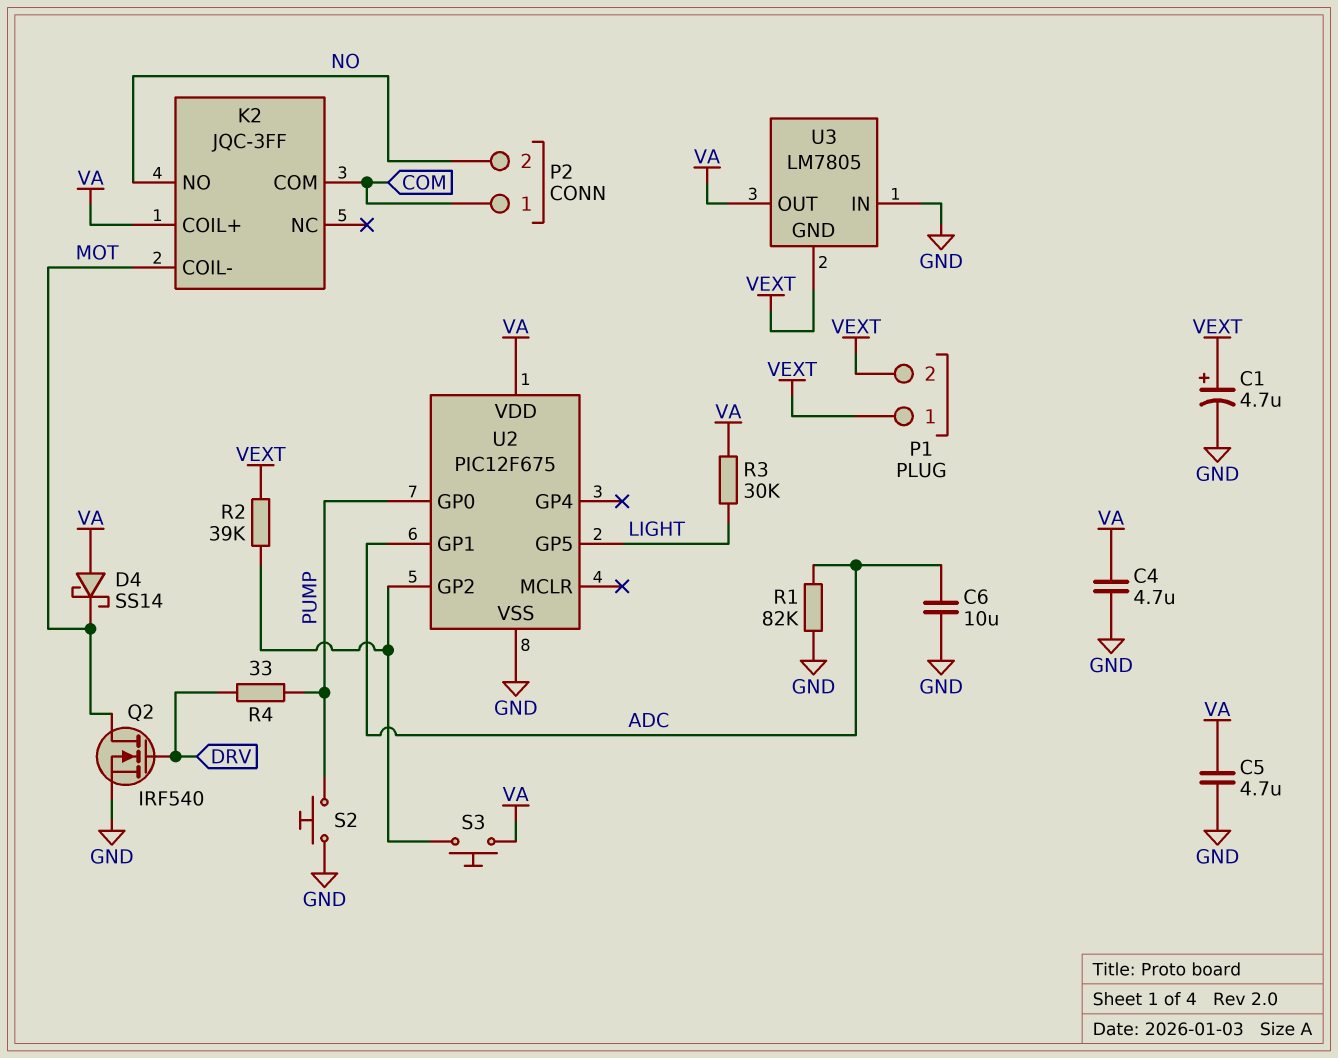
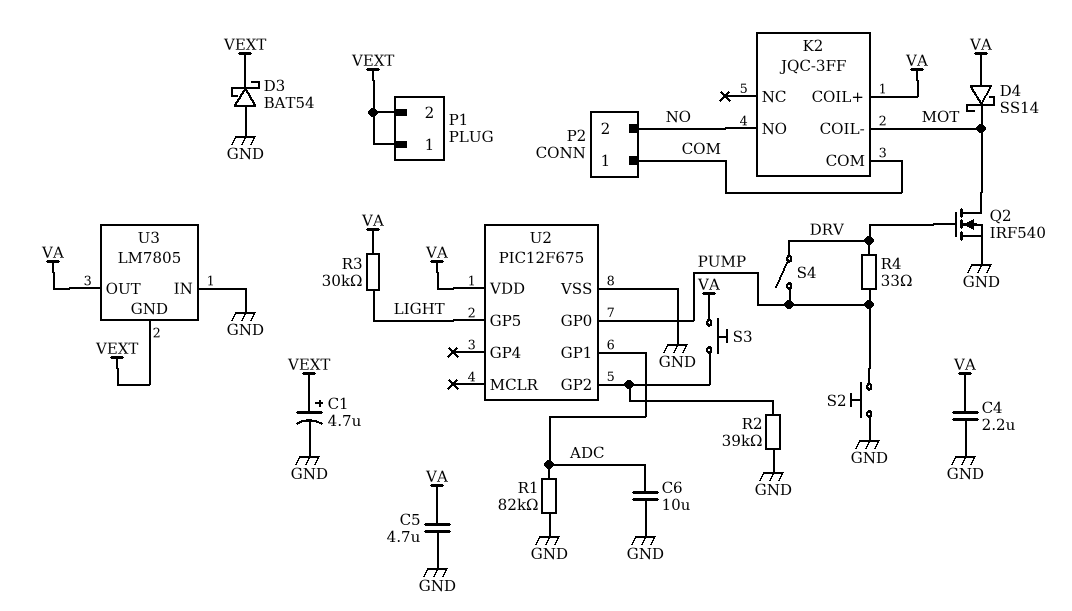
C4: 4.7uF (GND, VA) -> 2.2uF (GND, VA)
D3: none -> schottky BAT54 (A GND, K VEXT)
R2: 39k (U2/GP2, VEXT) -> 39k (GND, U2/GP2)
S4: none -> switch (DRV, PUMP)

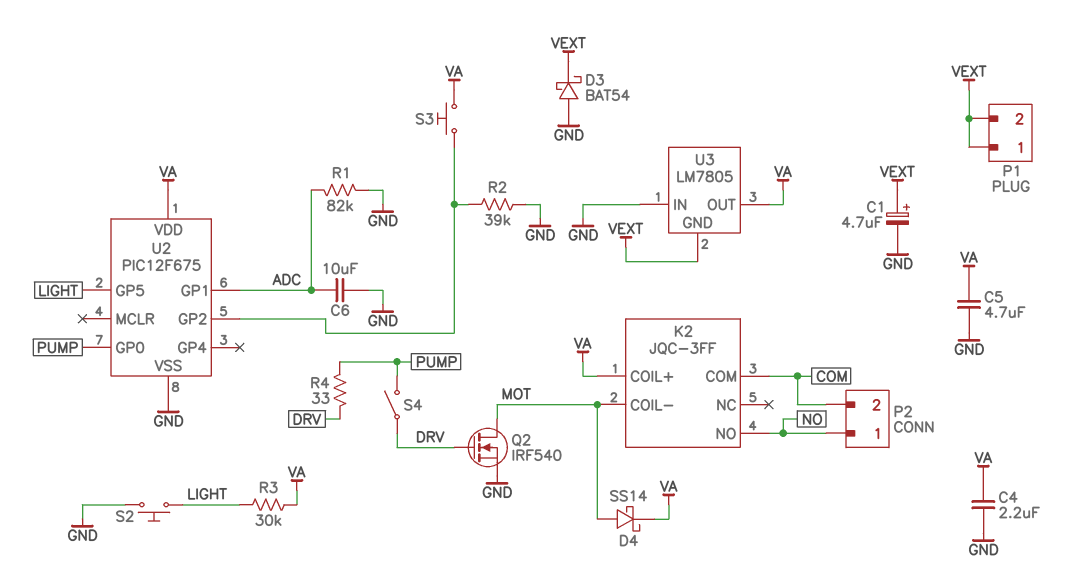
D4: schottky SS14 (A VA, K MOT) -> schottky SS14 (A MOT, K VA)
P2 pin 1: COM -> NO
P2 pin 2: NO -> COM
S2: button (GND, PUMP) -> button (GND, LIGHT)

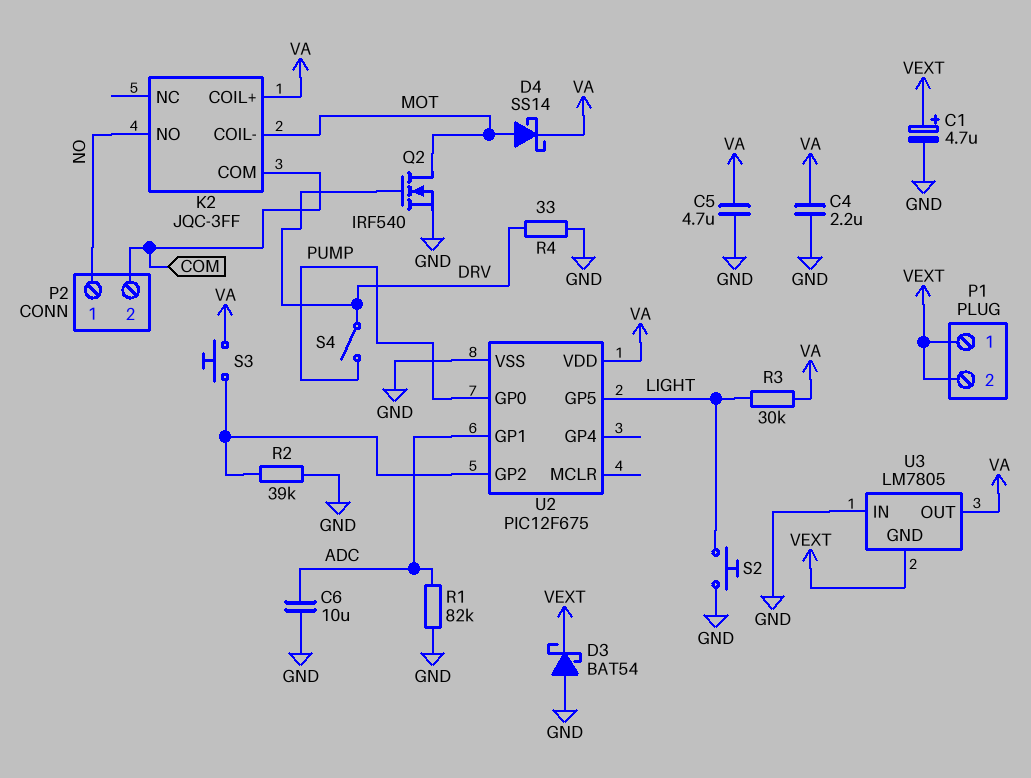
R4: 33 (DRV, PUMP) -> 33 (DRV, GND)

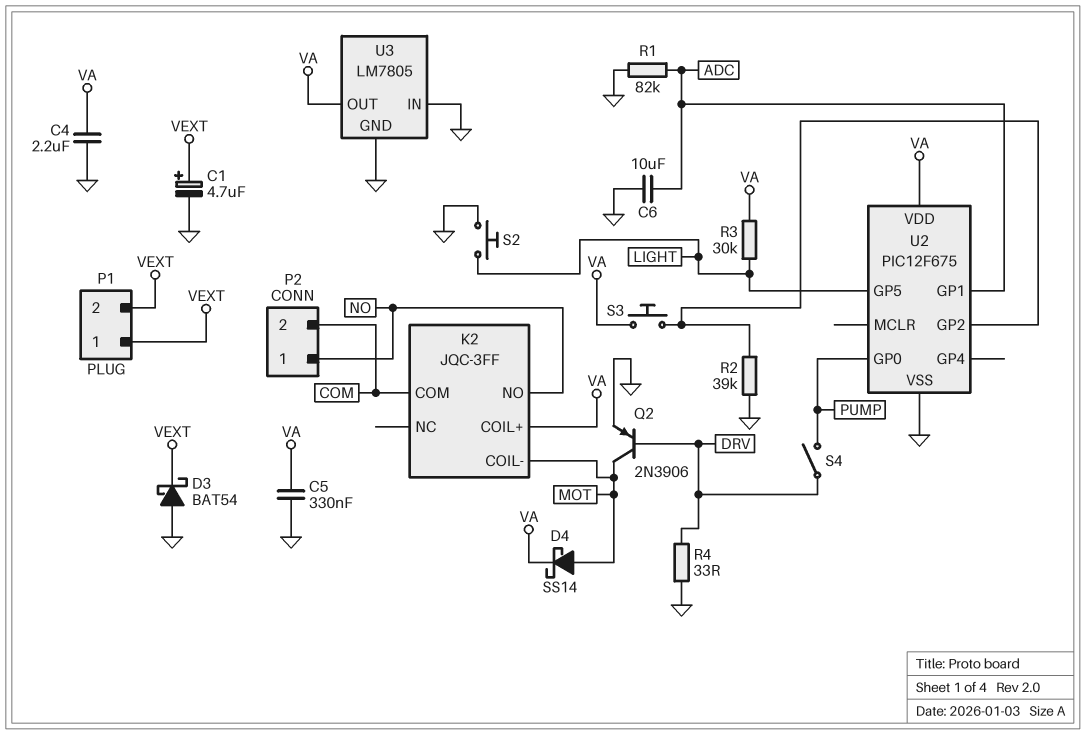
C5: 4.7uF (GND, VA) -> 330nF (GND, VA)
Q2: NMOS IRF540 (G DRV, D MOT, S GND) -> PNP 2N3906 (B DRV, C MOT, E GND)
U3 pin GND: VEXT -> GND

